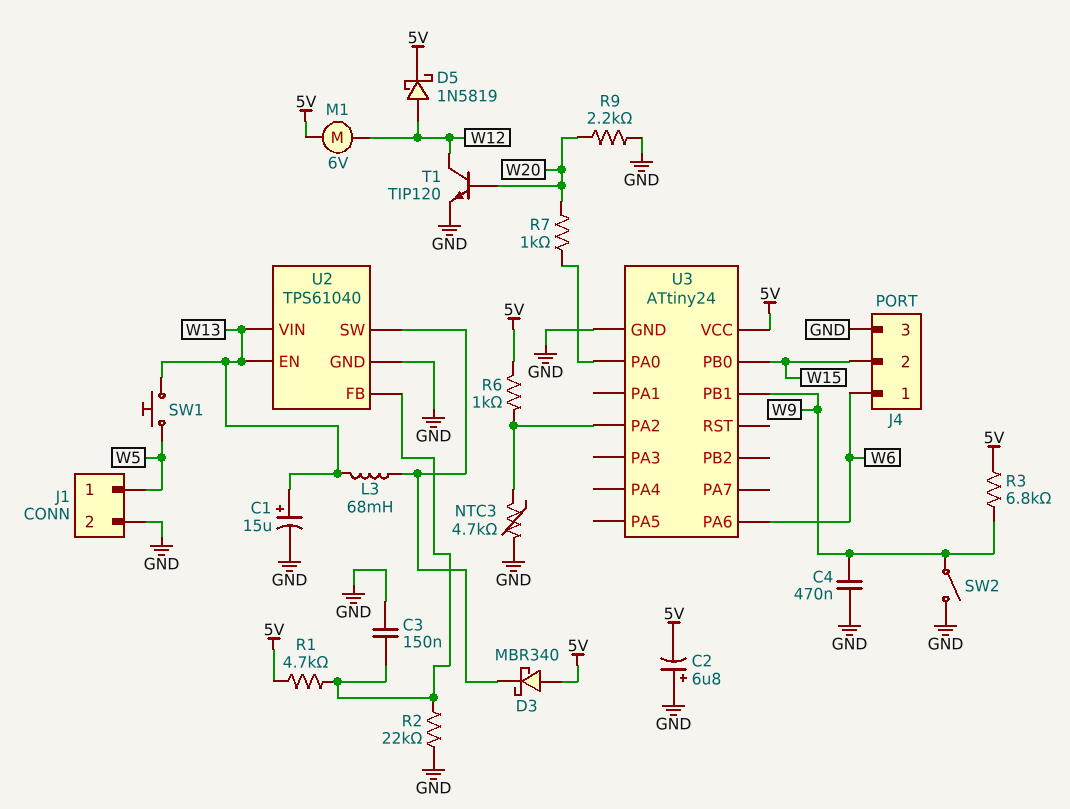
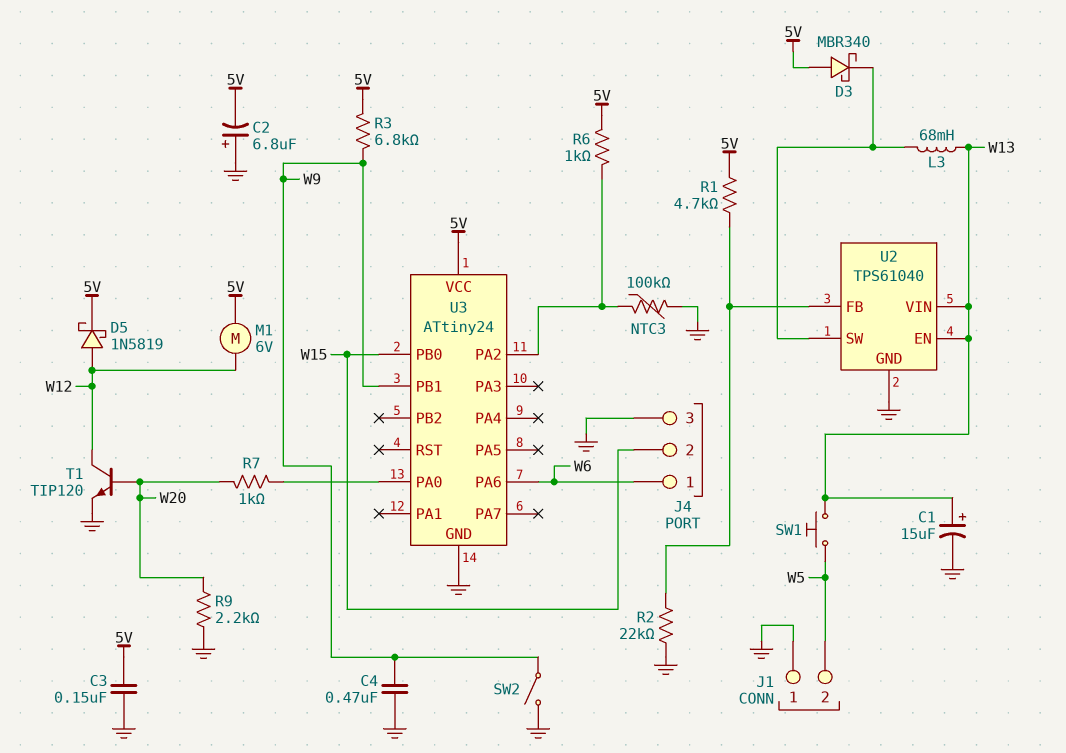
C3: 150nF (GND, U2/FB) -> 150nF (5V, GND)
J1 pin 1: W5 -> GND
J1 pin 2: GND -> W5
NTC3: 4.7k (GND, U3/PA2) -> 100k (GND, U3/PA2)

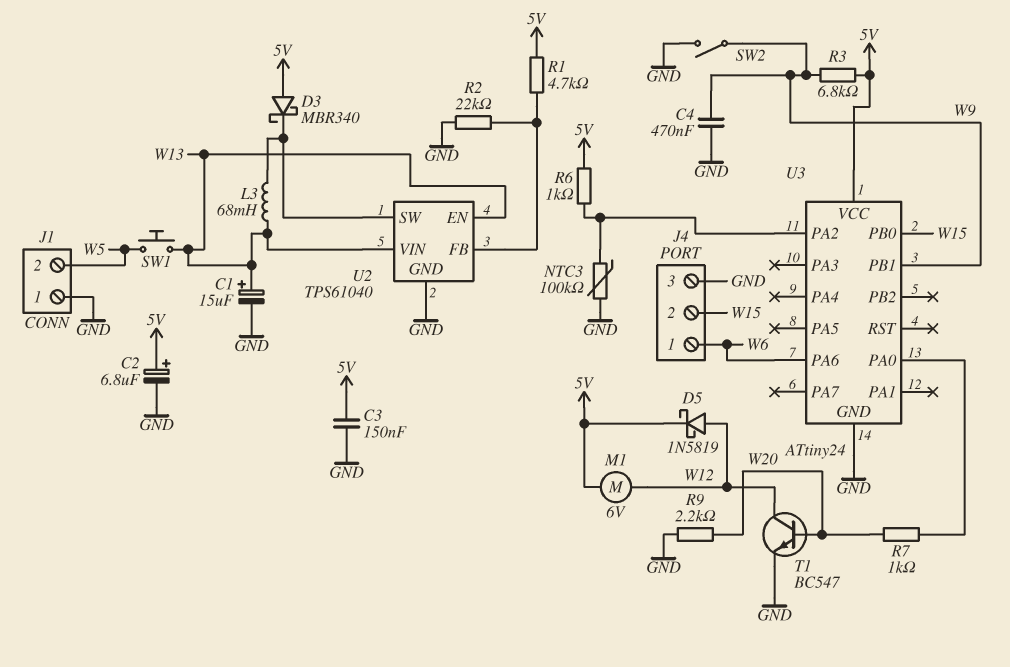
C2: 6.8uF (plus GND, minus 5V) -> 6.8uF (plus 5V, minus GND)
T1: NPN TIP120 (B W20, C W12, E GND) -> NPN BC547 (B W20, C W12, E GND)

